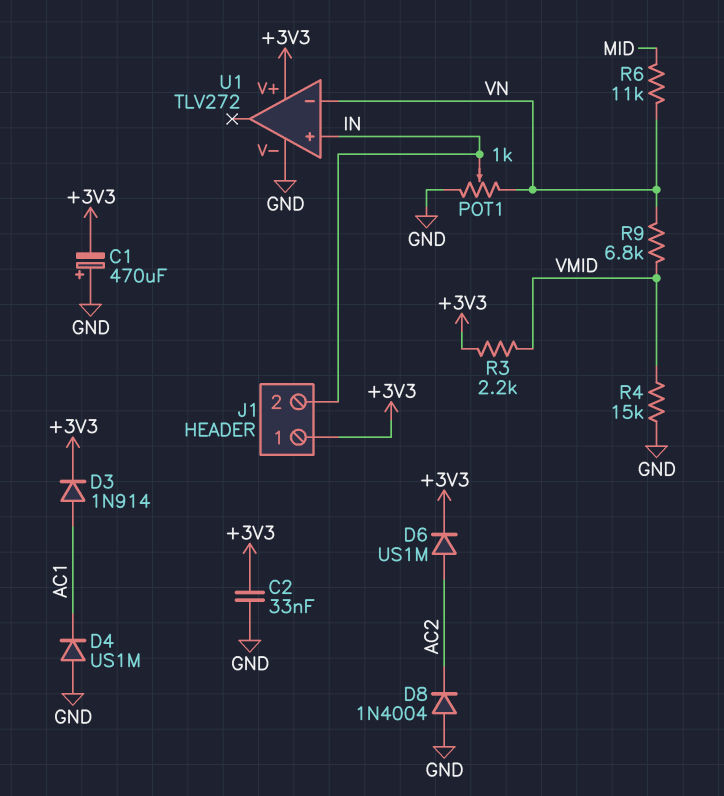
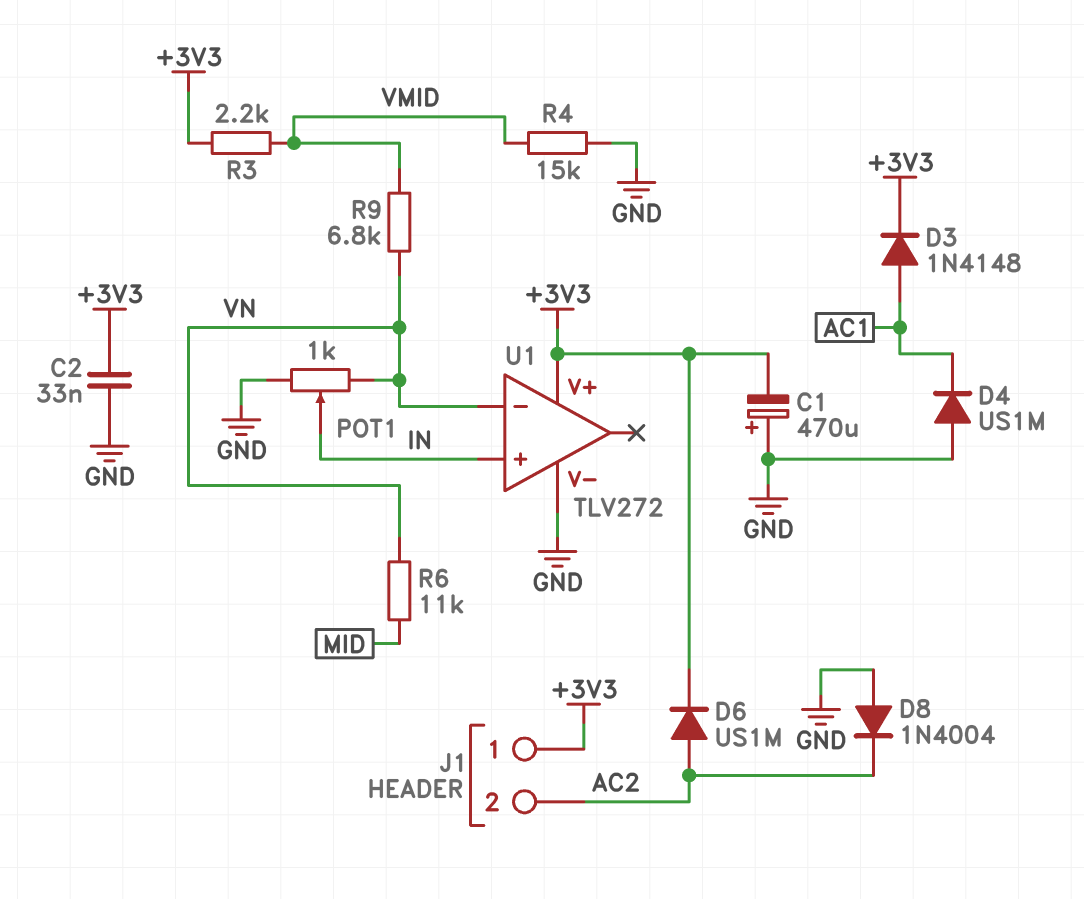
D3: diode 1N914 (A AC1, K +3V3) -> diode 1N4148 (A AC1, K +3V3)
J1 pin 2: IN -> AC2

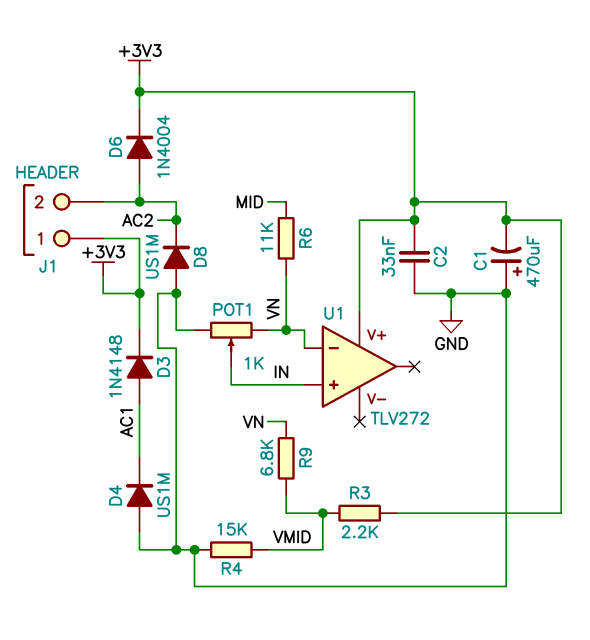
D6: diode US1M (A AC2, K +3V3) -> diode 1N4004 (A AC2, K +3V3)
D8: diode 1N4004 (A GND, K AC2) -> diode US1M (A GND, K AC2)
U1 pin V-: GND -> none

